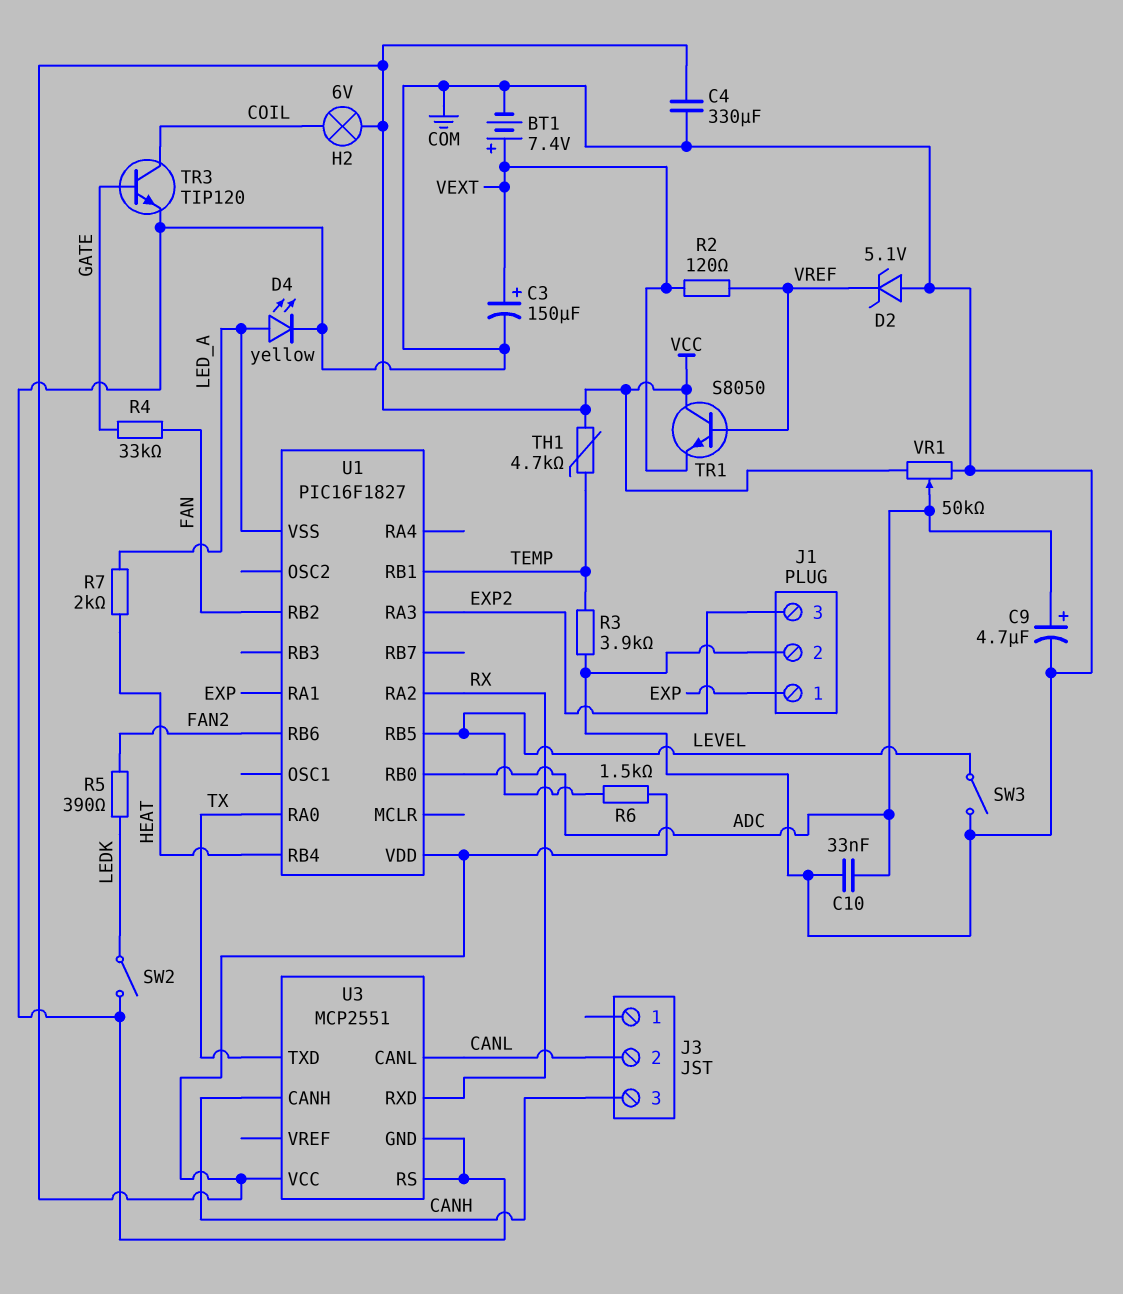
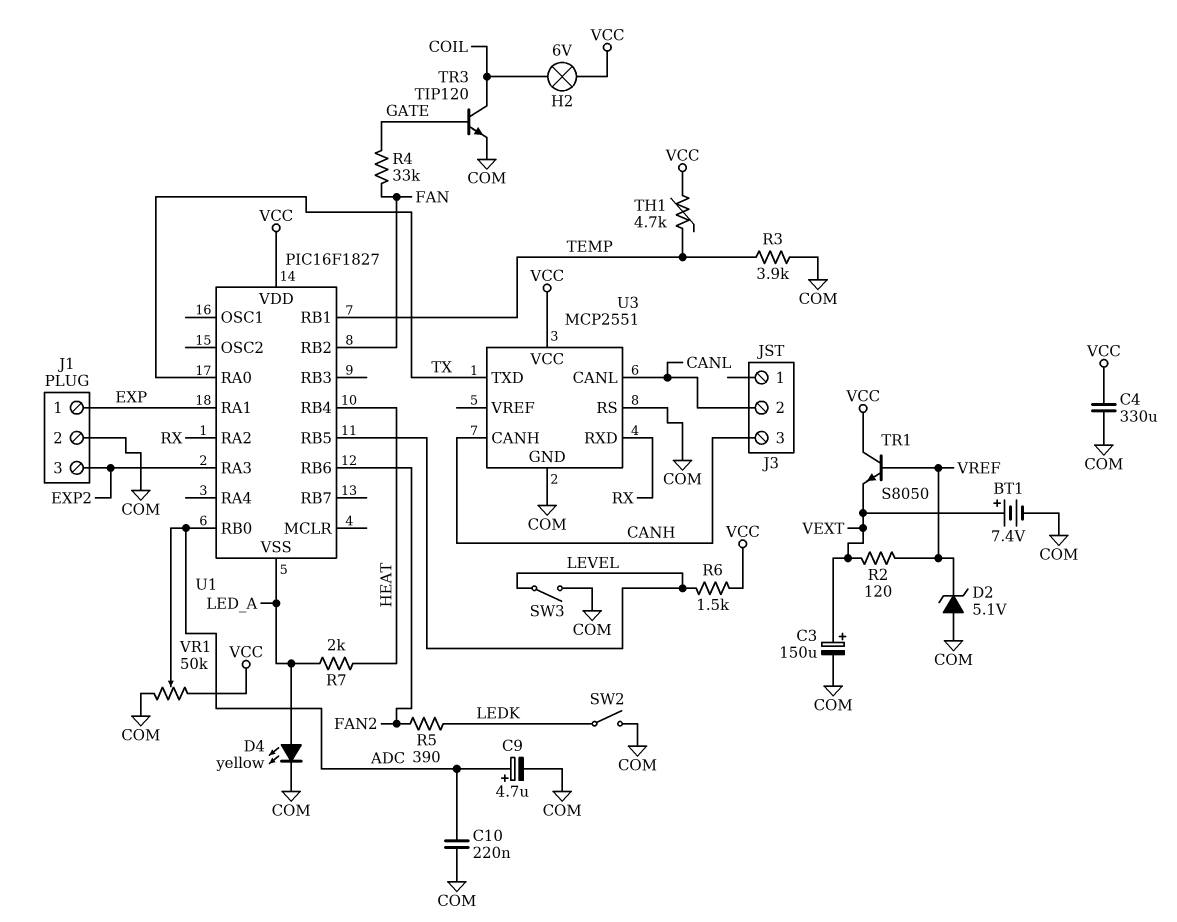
C10: 33nF (ADC, COM) -> 220nF (ADC, COM)

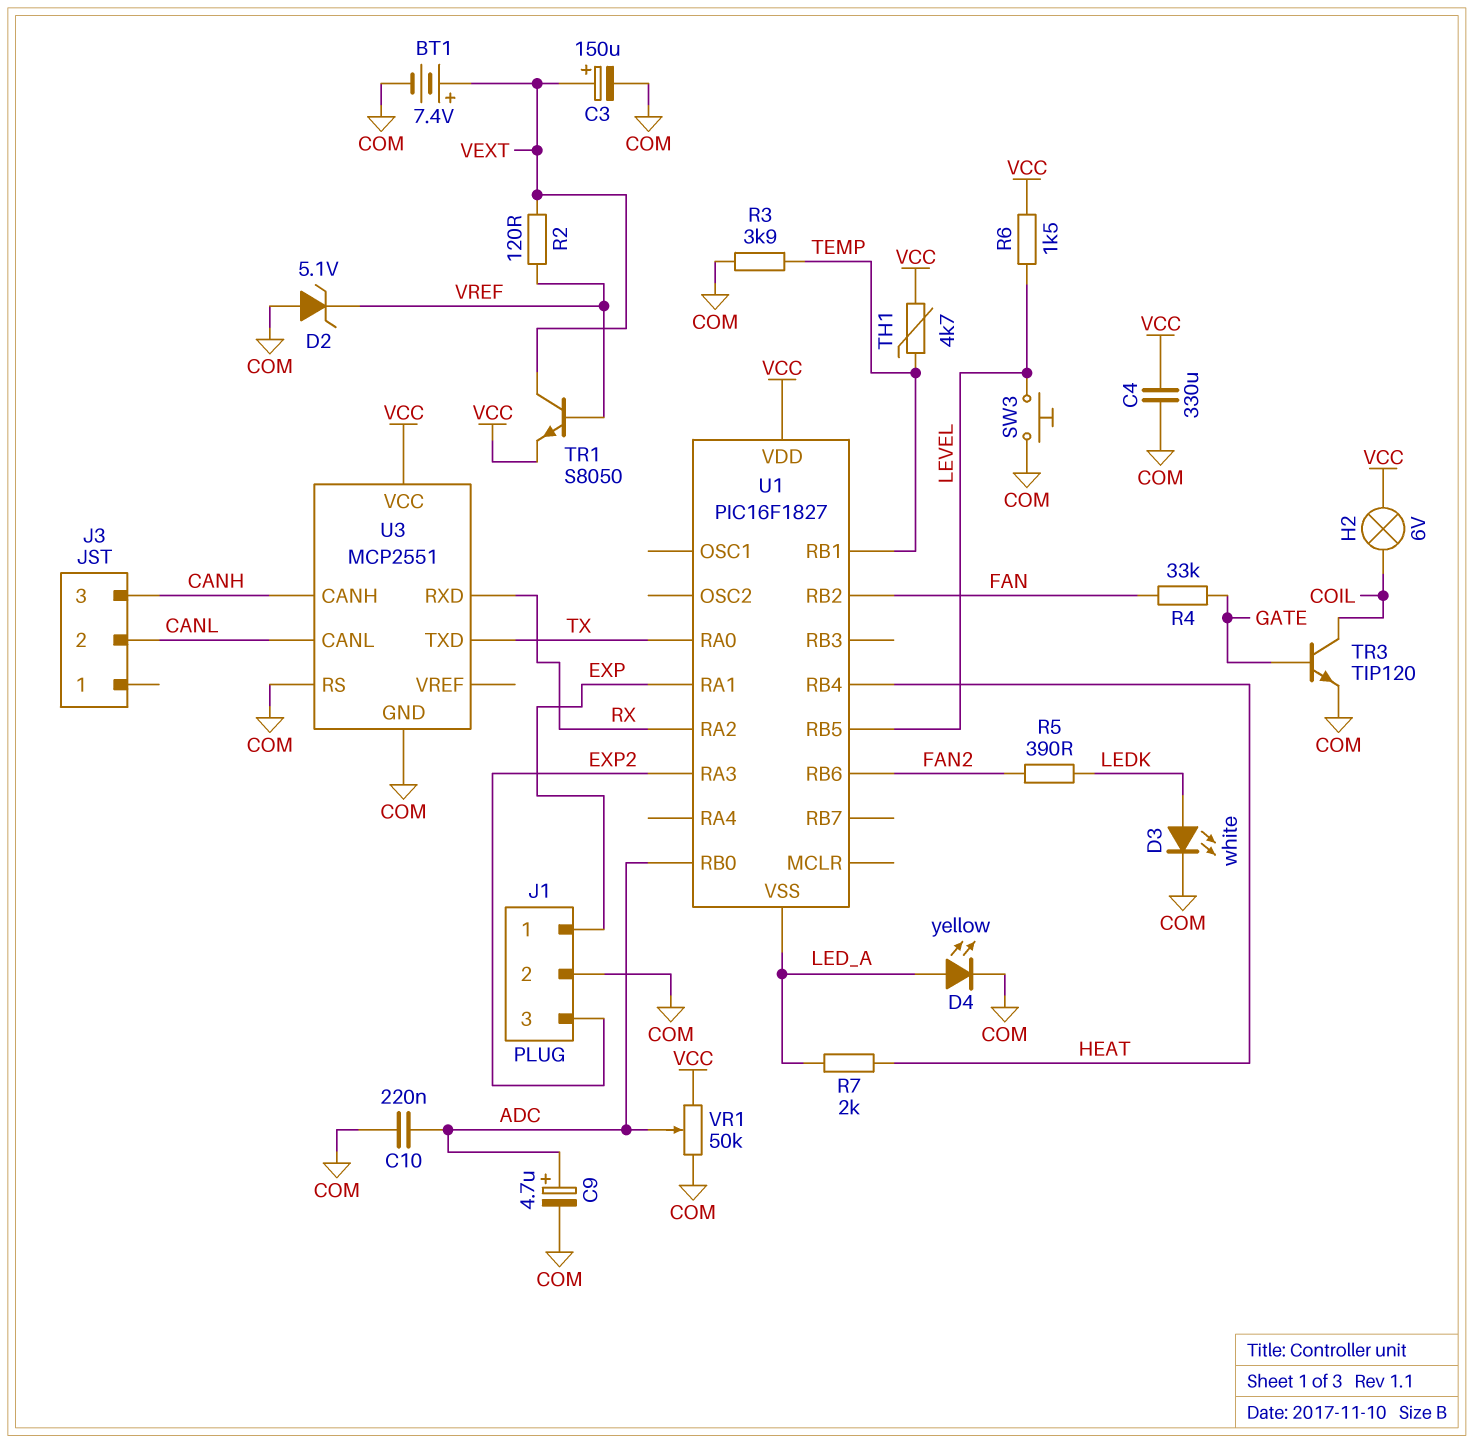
D3: none -> LED white (A LEDK, K COM)
SW2: switch (COM, LEDK) -> none
SW3: switch (COM, LEVEL) -> button (COM, LEVEL)
TR1: NPN S8050 (B VREF, C VCC, E VEXT) -> NPN S8050 (B VREF, C VEXT, E VCC)

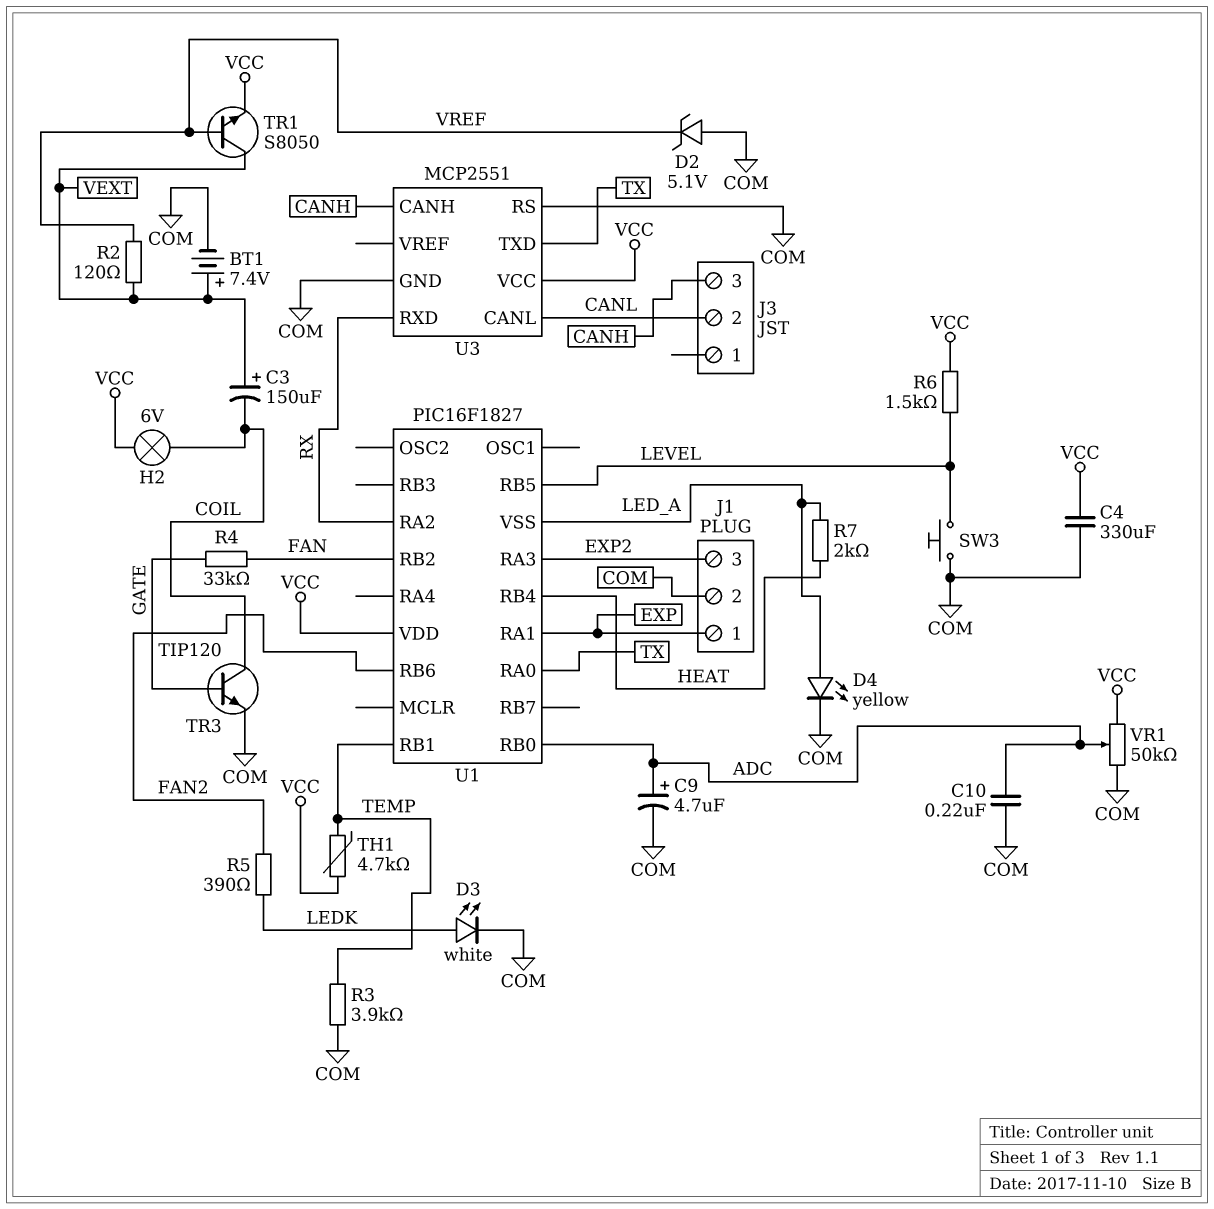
C3: 150uF (plus VEXT, minus COM) -> 150uF (plus VEXT, minus COIL)

